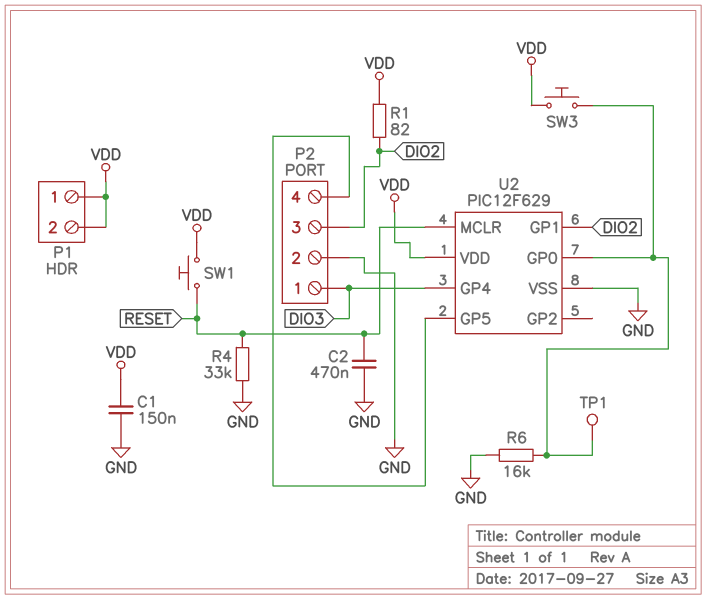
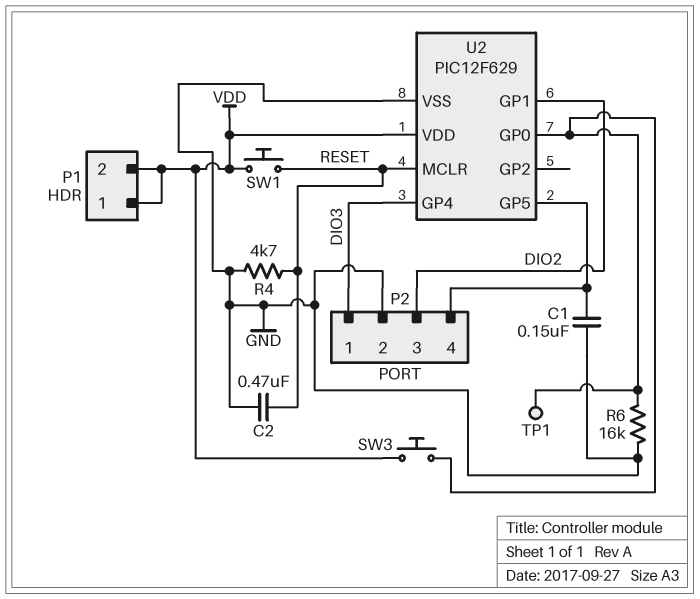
C1: 150nF (GND, VDD) -> 150nF (GND, P2/4)
R1: 82 (DIO2, VDD) -> none
R4: 33k (GND, RESET) -> 4.7k (GND, RESET)

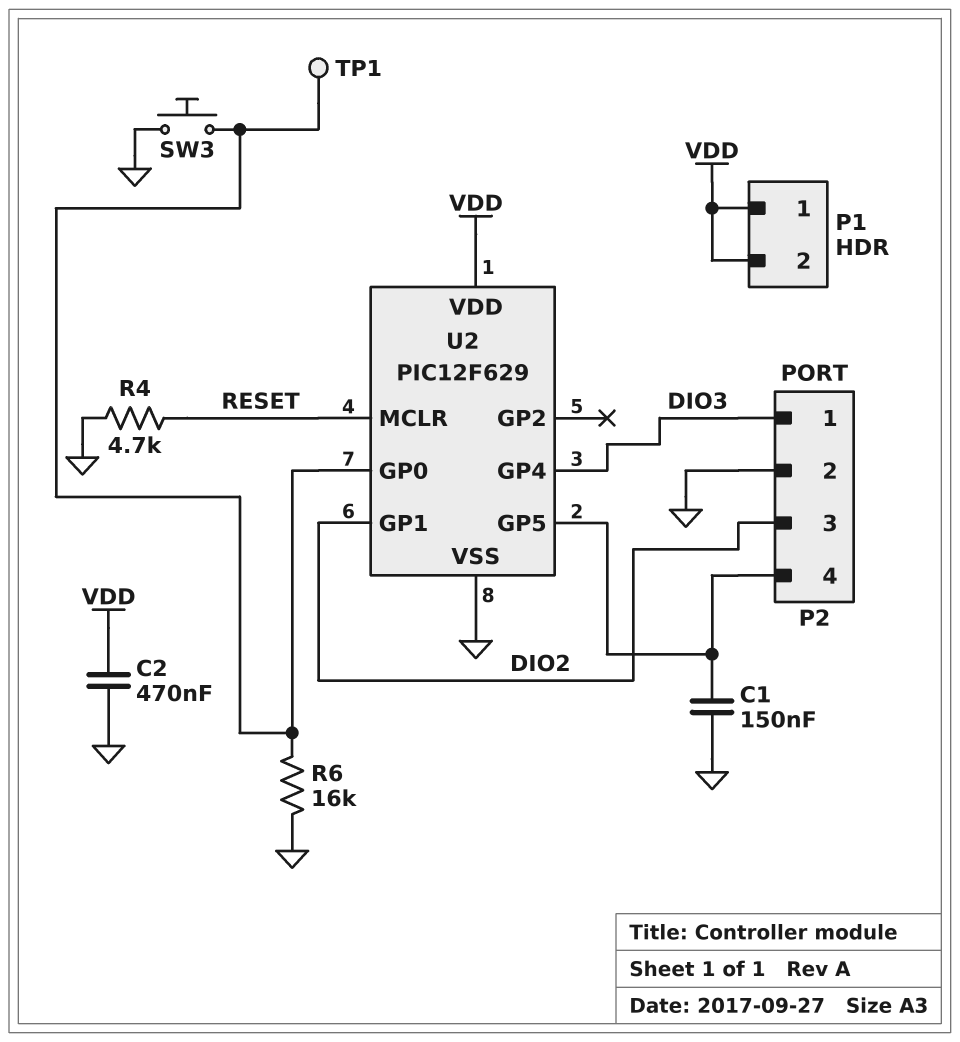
C2: 470nF (GND, RESET) -> 470nF (GND, VDD)
SW1: button (RESET, VDD) -> none
SW3: button (U2/GP0, VDD) -> button (GND, U2/GP0)

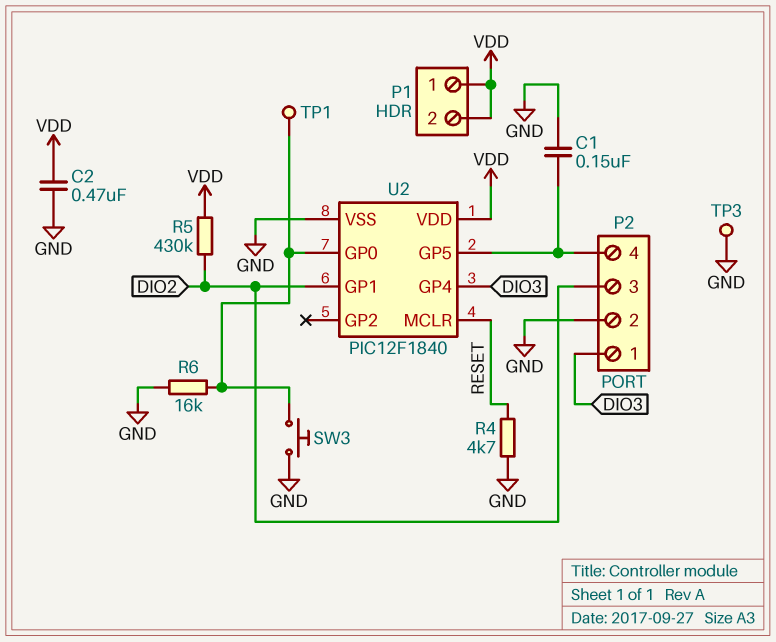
R5: none -> 430k (DIO2, VDD)
TP3: none -> test point (GND)
U2: PIC12F629 -> PIC12F1840

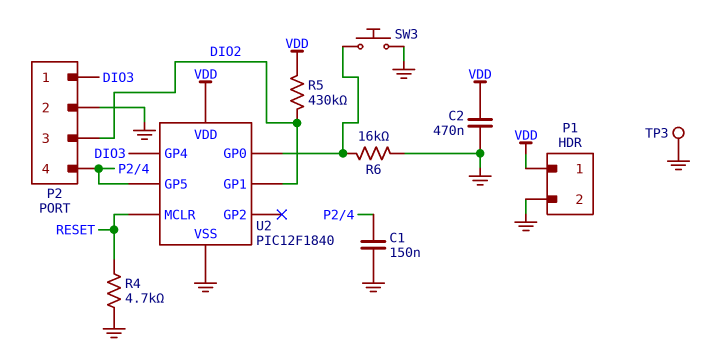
P1 pin 2: VDD -> GND
TP1: test point (U2/GP0) -> none

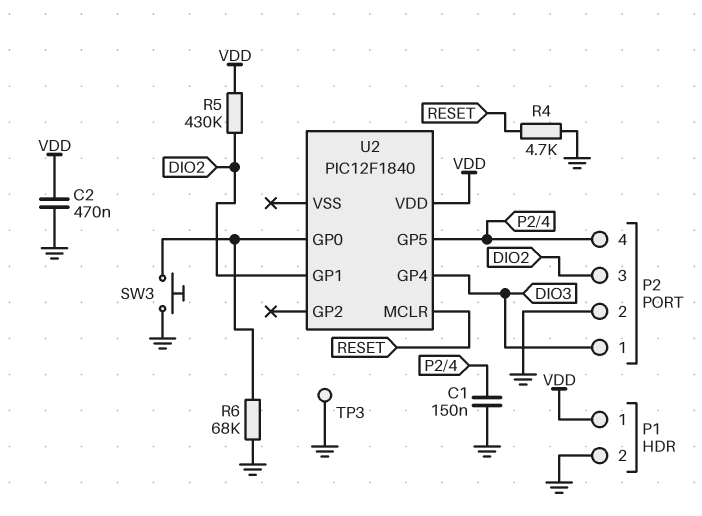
R6: 16k (GND, U2/GP0) -> 68k (GND, U2/GP0)
U2 pin VSS: GND -> none

